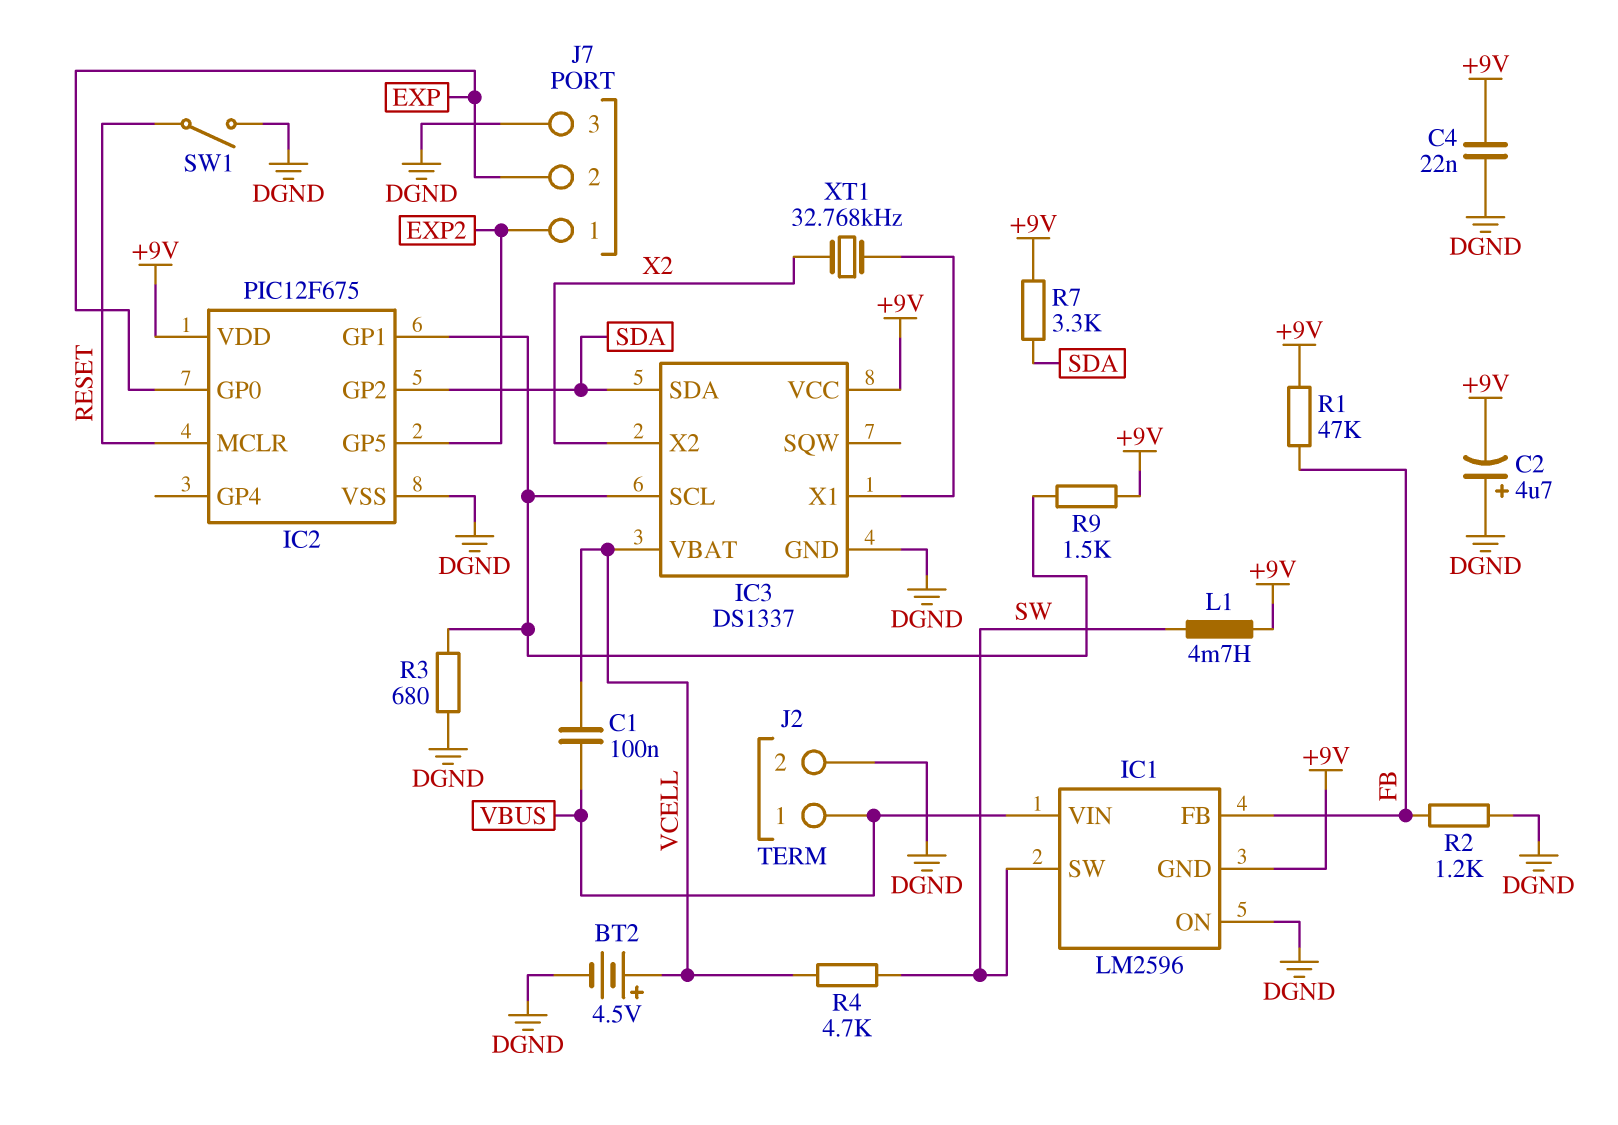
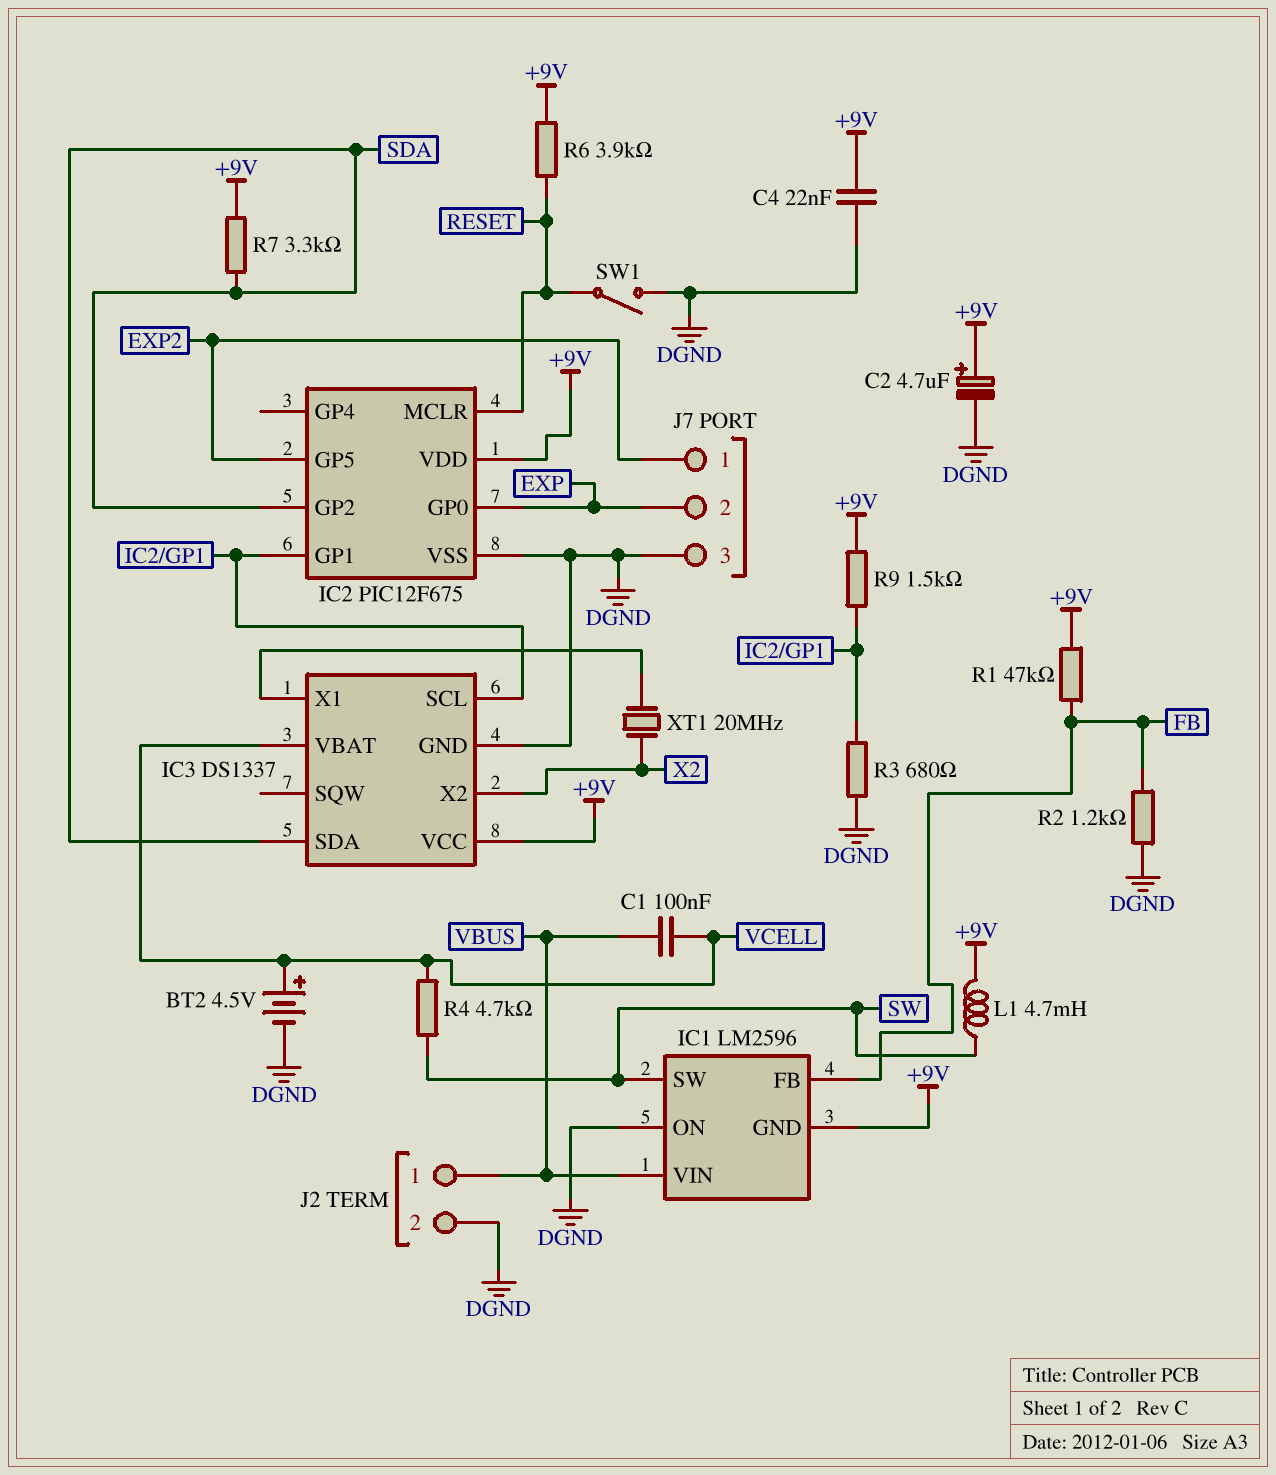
C2: 4.7uF (plus DGND, minus +9V) -> 4.7uF (plus +9V, minus DGND)
R6: none -> 3.9k (+9V, RESET)
XT1: 32.768kHz (IC3/X1, X2) -> 20MHz (IC3/X1, X2)

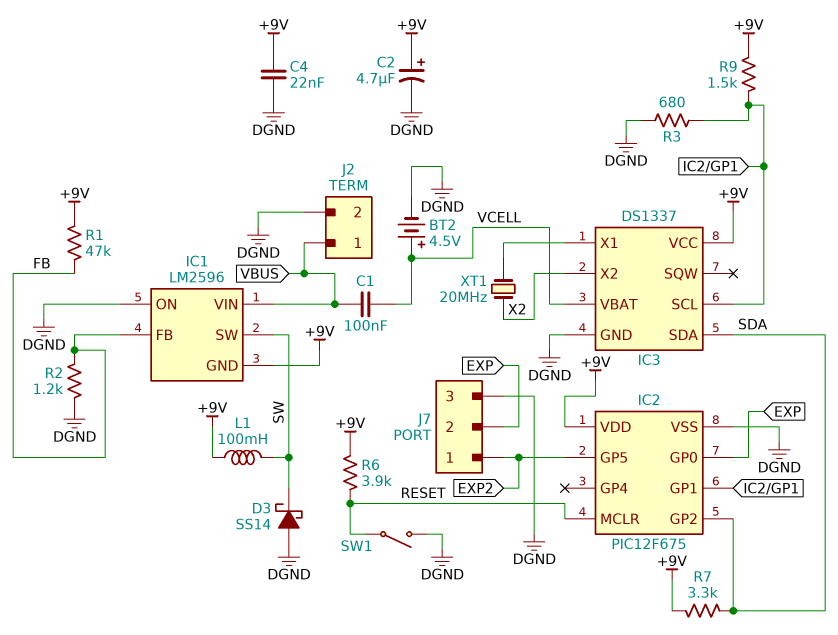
D3: none -> schottky SS14 (A DGND, K SW)
L1: 4.7mH (+9V, SW) -> 100mH (+9V, SW)
R4: 4.7k (SW, VCELL) -> none

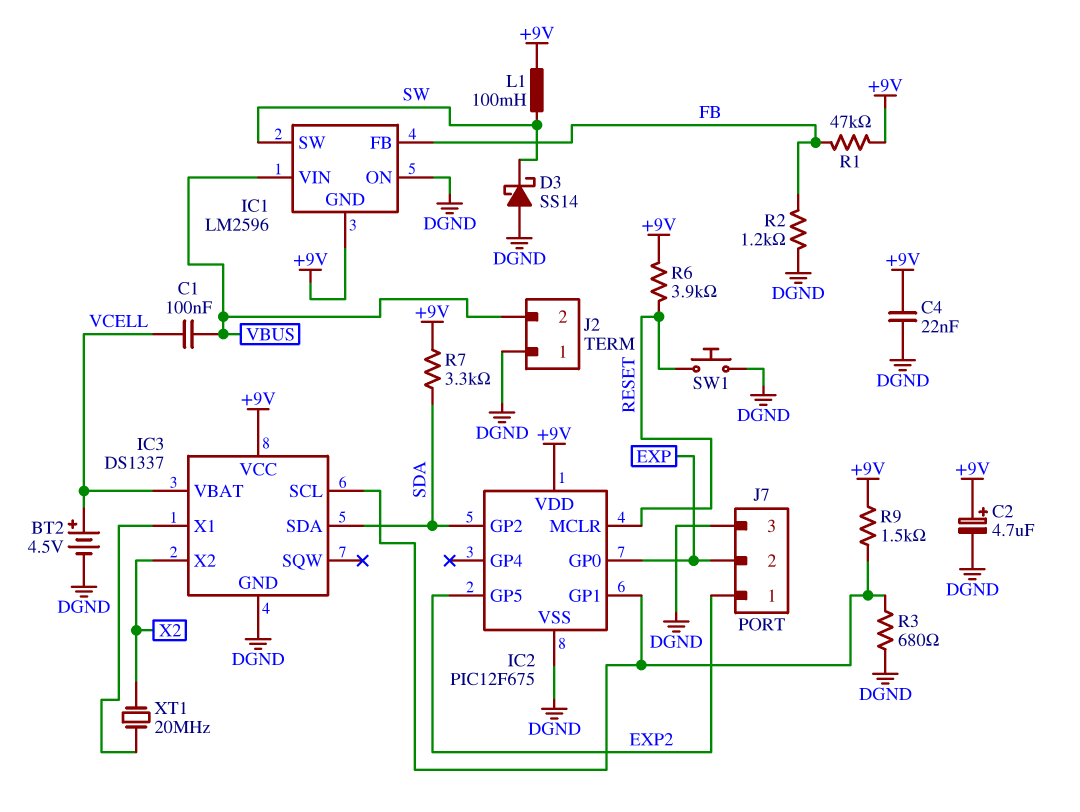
J2 pin 1: VBUS -> DGND
J2 pin 2: DGND -> VBUS
SW1: switch (DGND, RESET) -> button (DGND, RESET)

